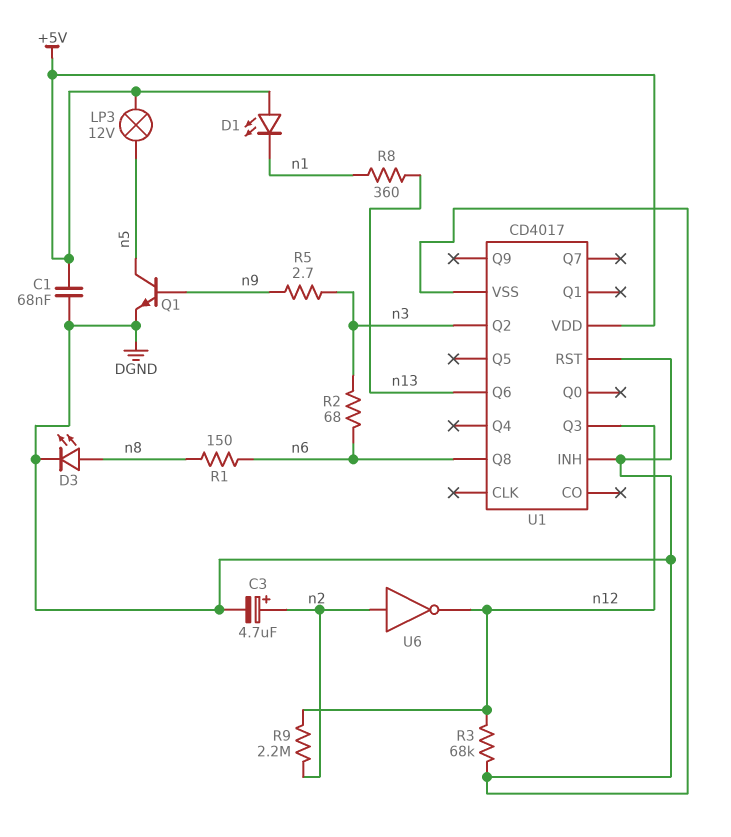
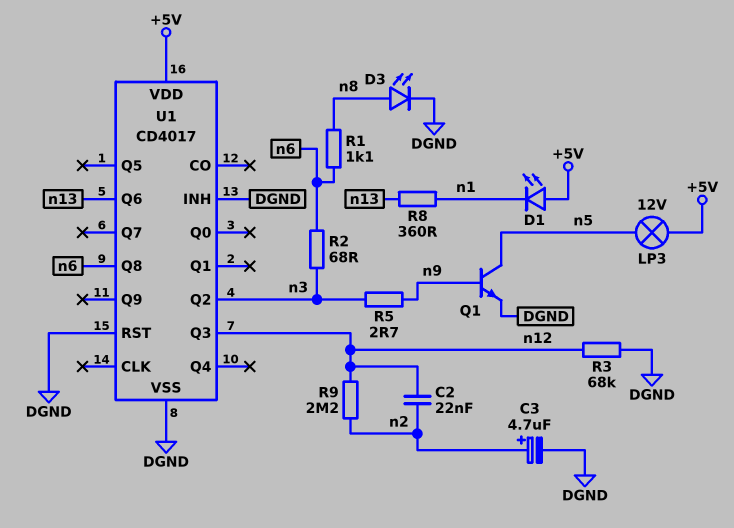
C1: 68nF (+5V, DGND) -> none
C2: none -> 22nF (n2, n12)
R1: 150 (n6, n8) -> 1.1k (n6, n8)
U6: NOT (in n2, out n12) -> none

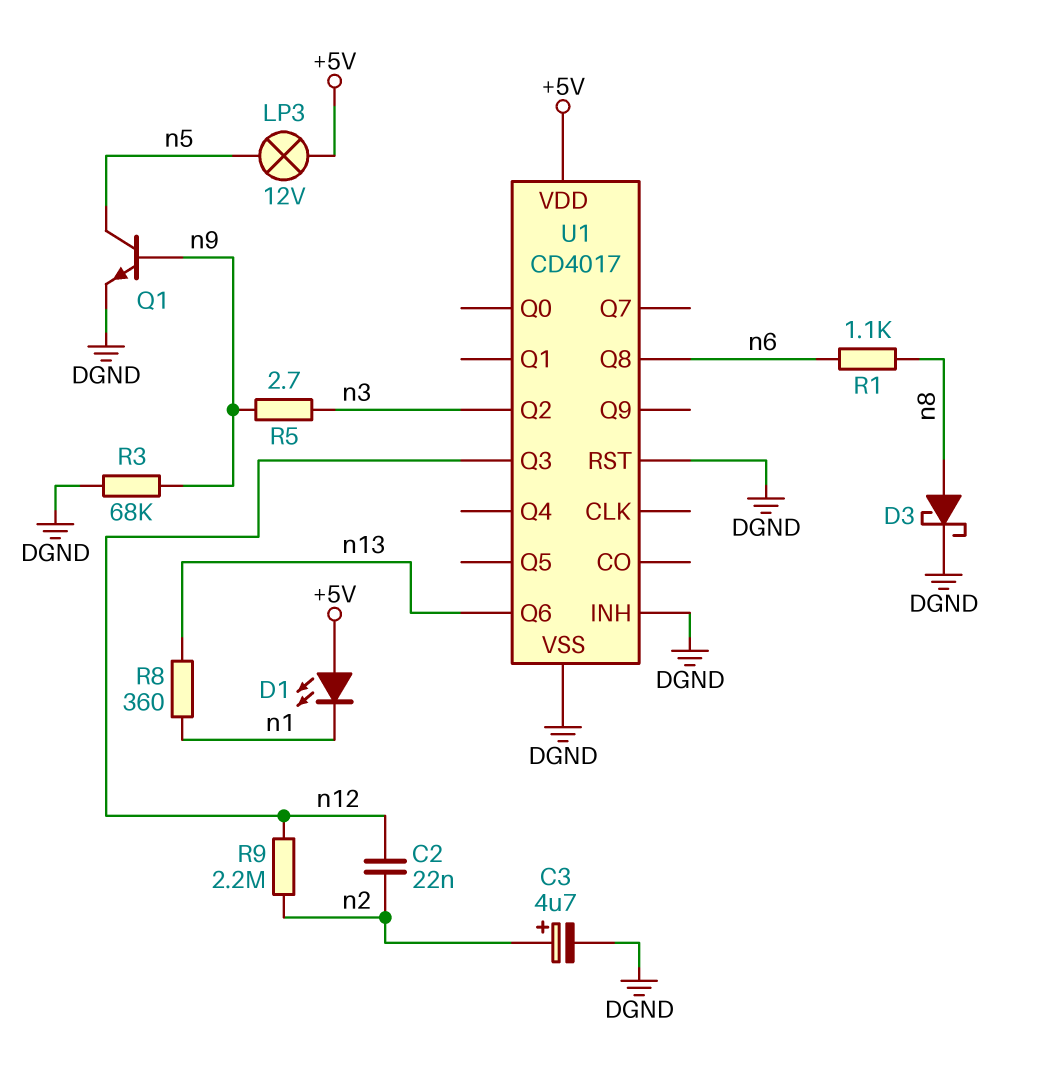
D3: LED (A n8, K DGND) -> schottky (A n8, K DGND)
R2: 68 (n3, n6) -> none
R3: 68k (DGND, n12) -> 68k (DGND, n9)

